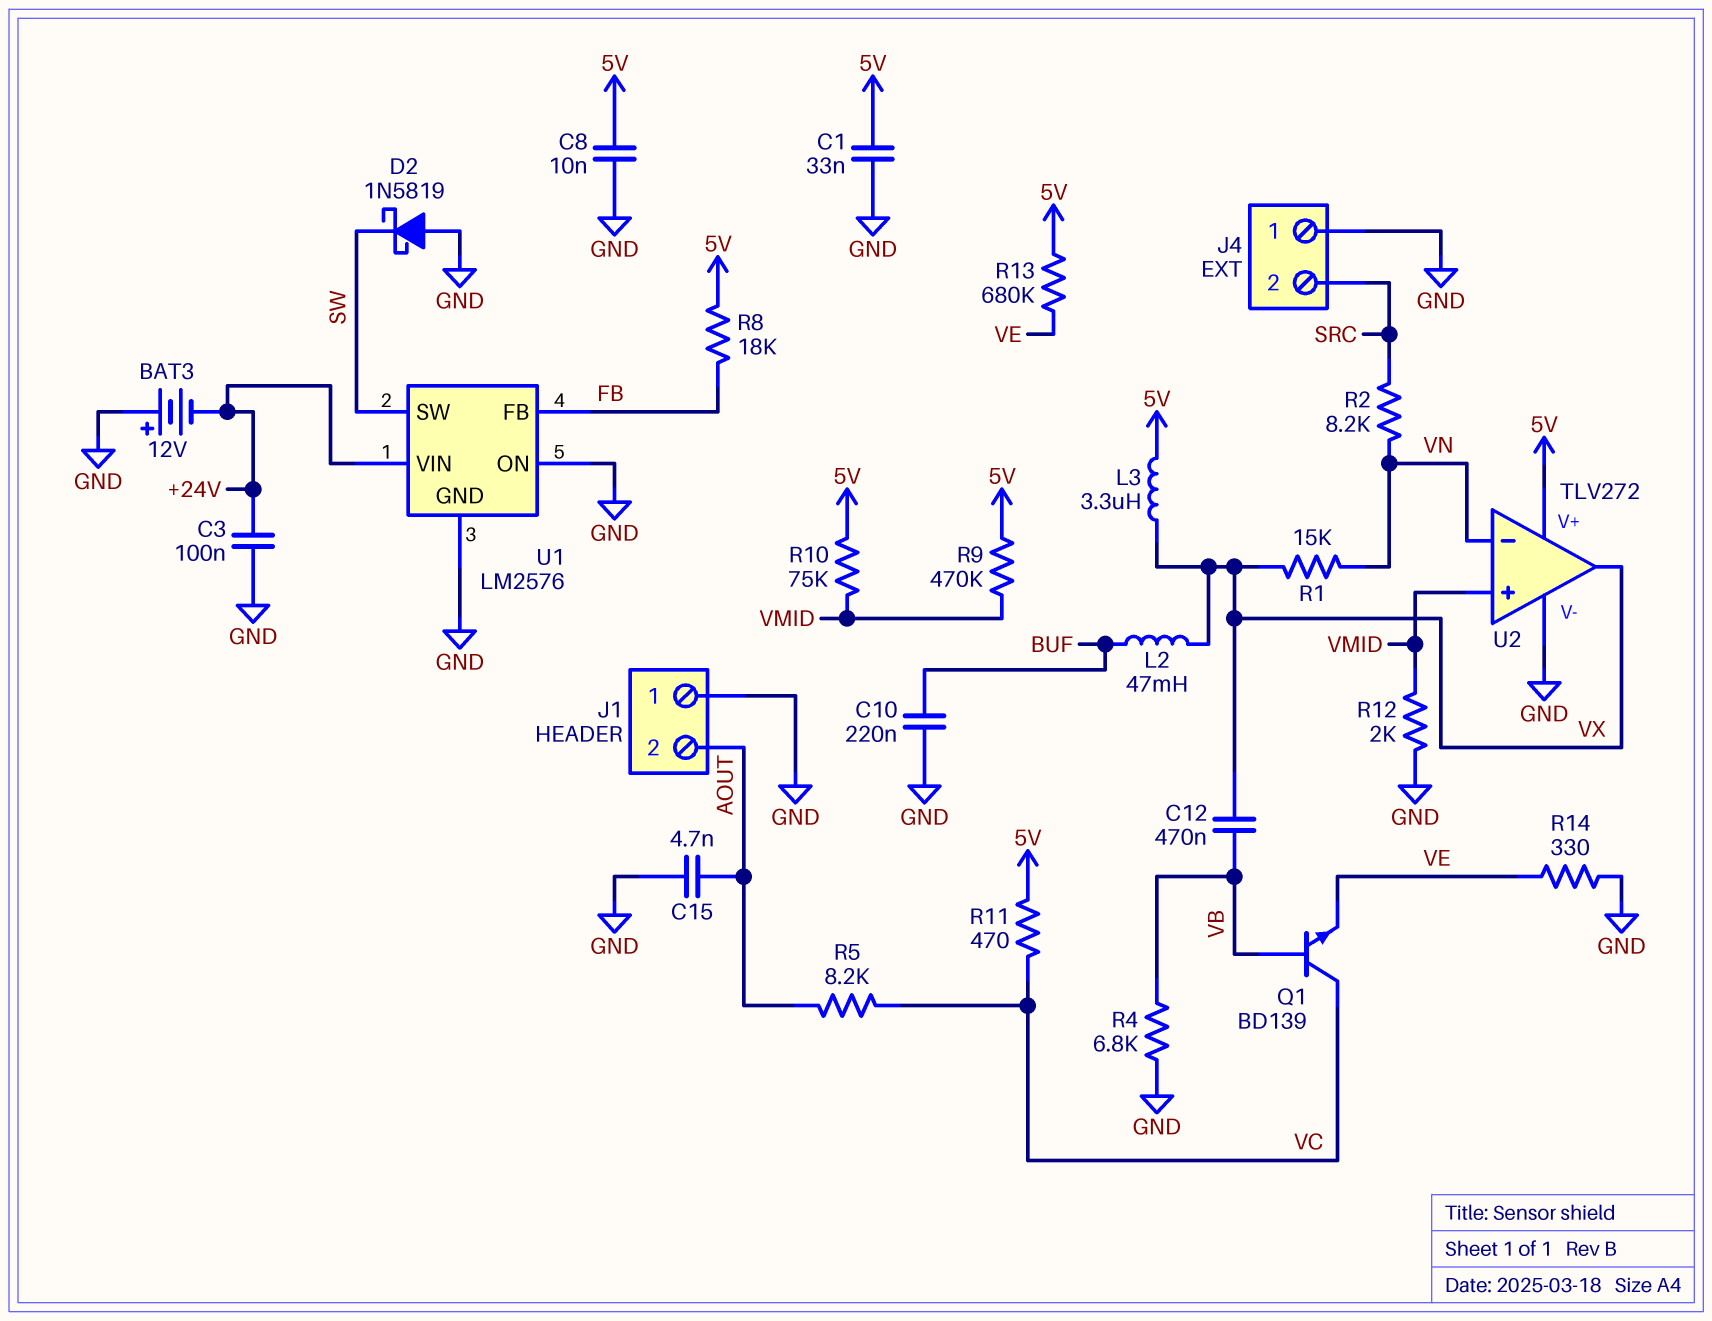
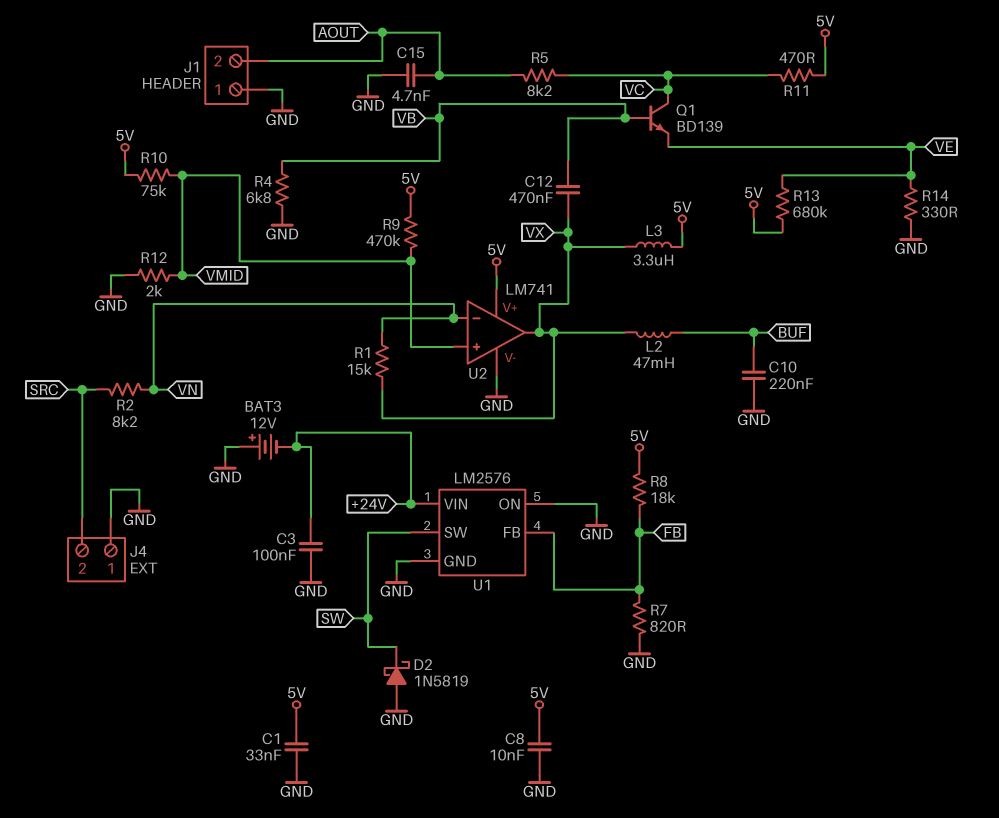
R7: none -> 820 (FB, GND)
U2: TLV272 -> LM741

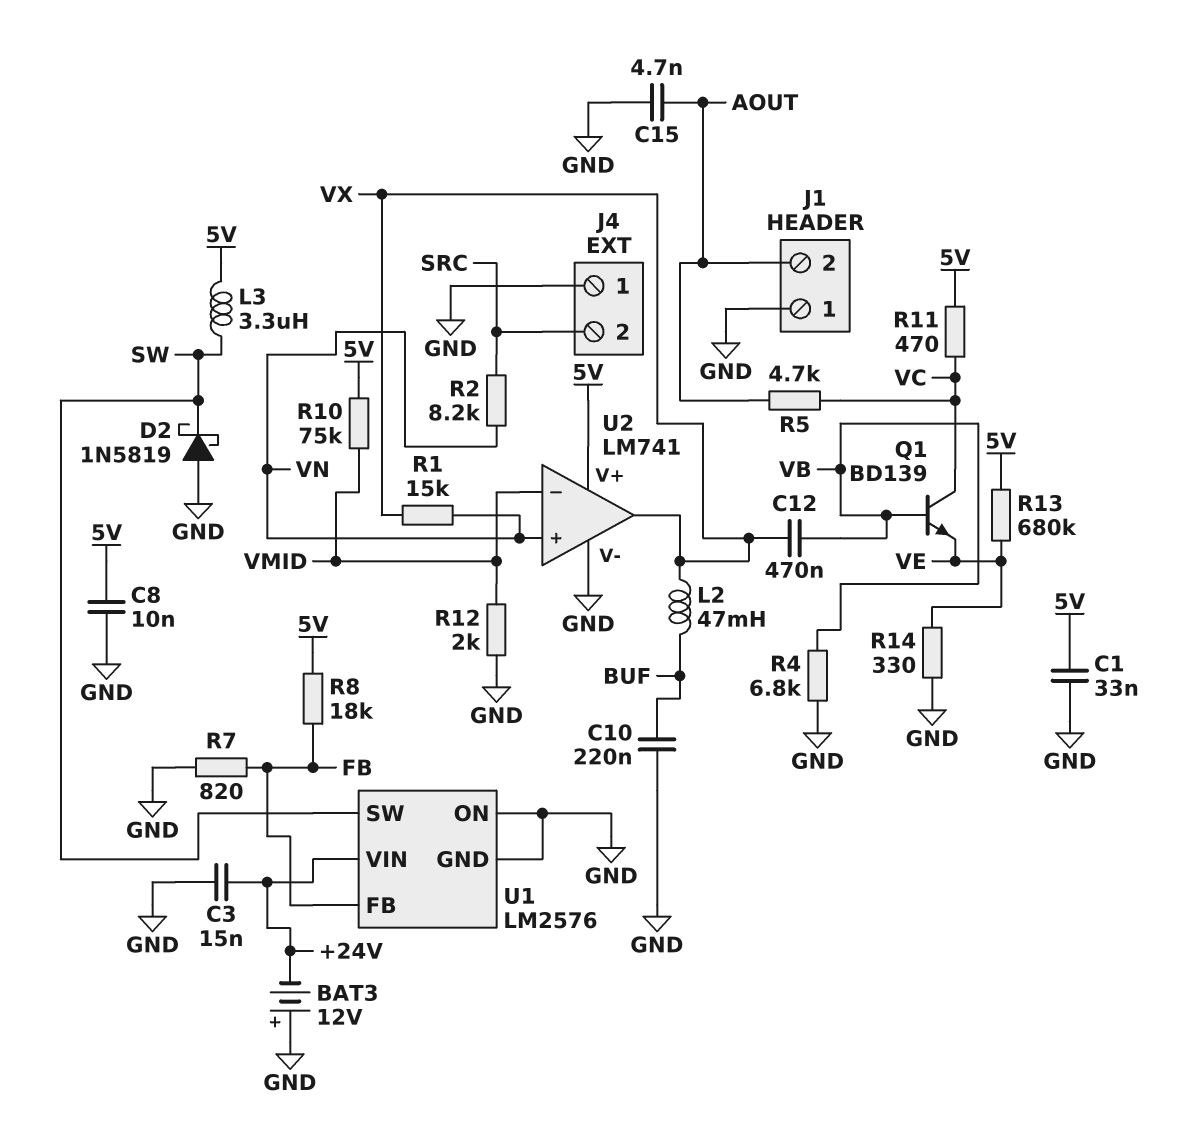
C3: 100nF (+24V, GND) -> 15nF (+24V, GND)
L3: 3.3uH (5V, VX) -> 3.3uH (5V, SW)
R5: 8.2k (AOUT, VC) -> 4.7k (AOUT, VC)
R9: 470k (5V, VMID) -> none
U2 pin in+: VMID -> VN
U2 pin in-: VN -> VMID

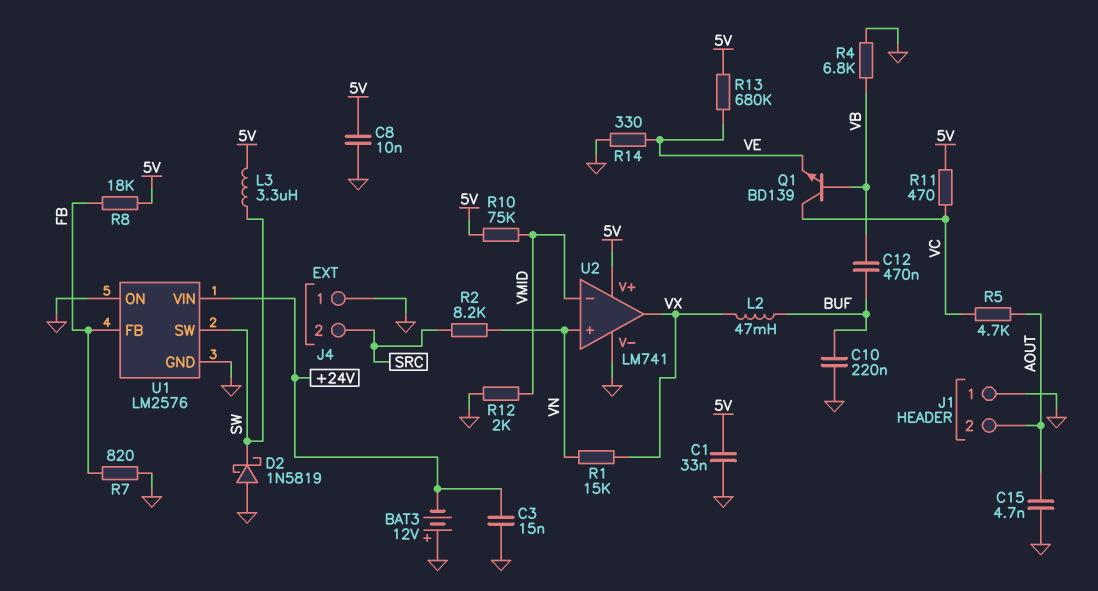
C12: 470nF (VB, VX) -> 470nF (BUF, VB)

